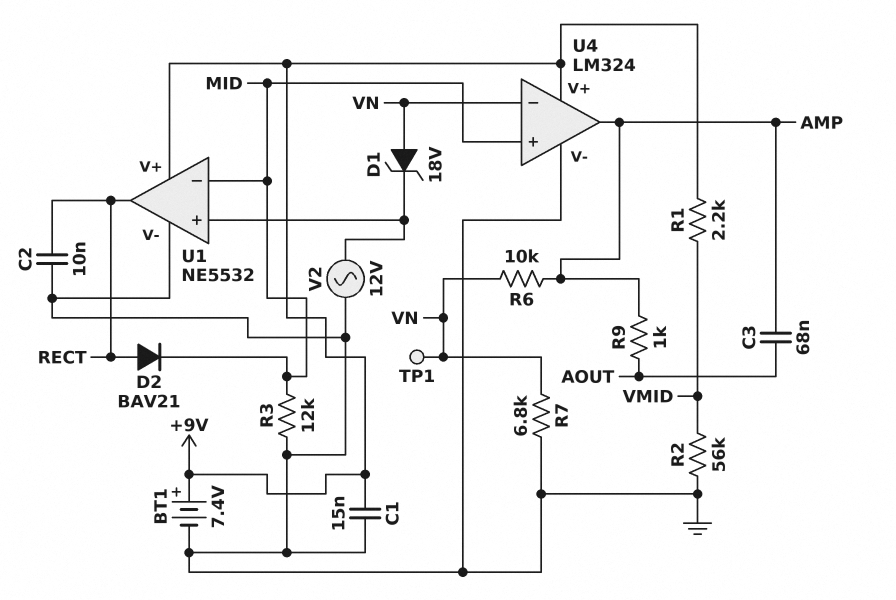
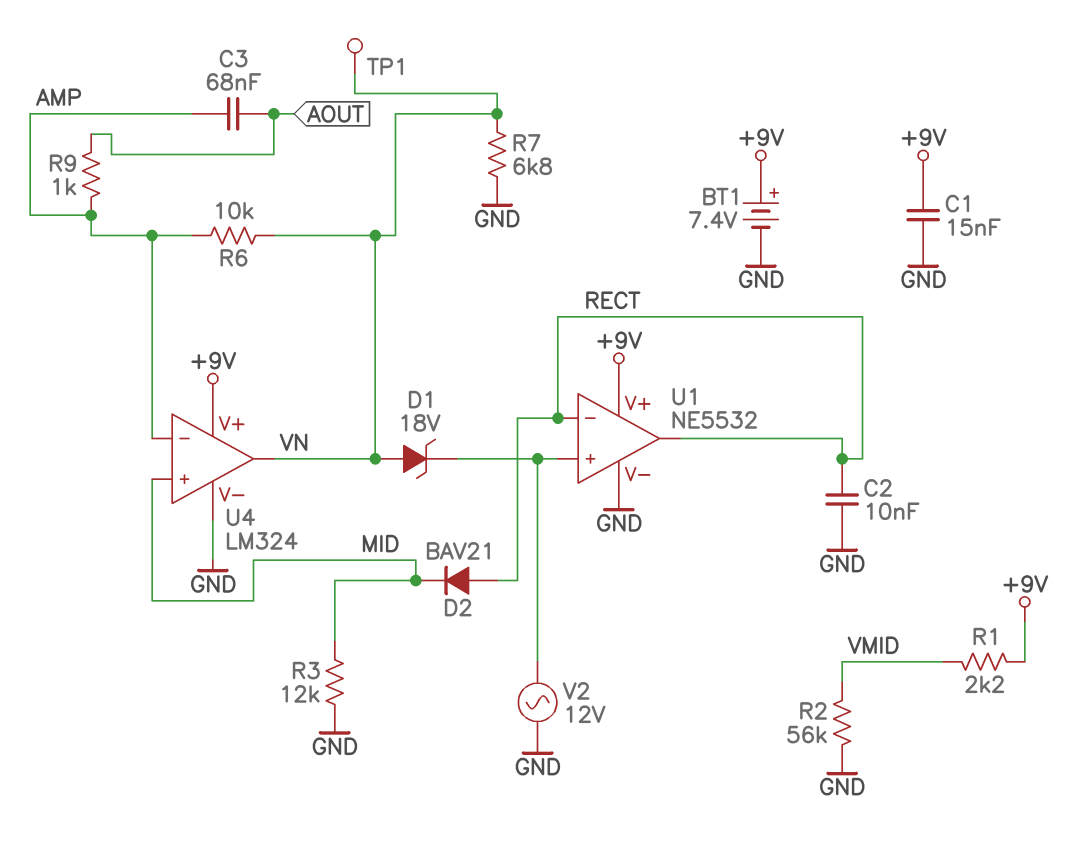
U1 pin in-: MID -> RECT
U4 pin in-: VN -> AMP
U4 pin out: AMP -> VN

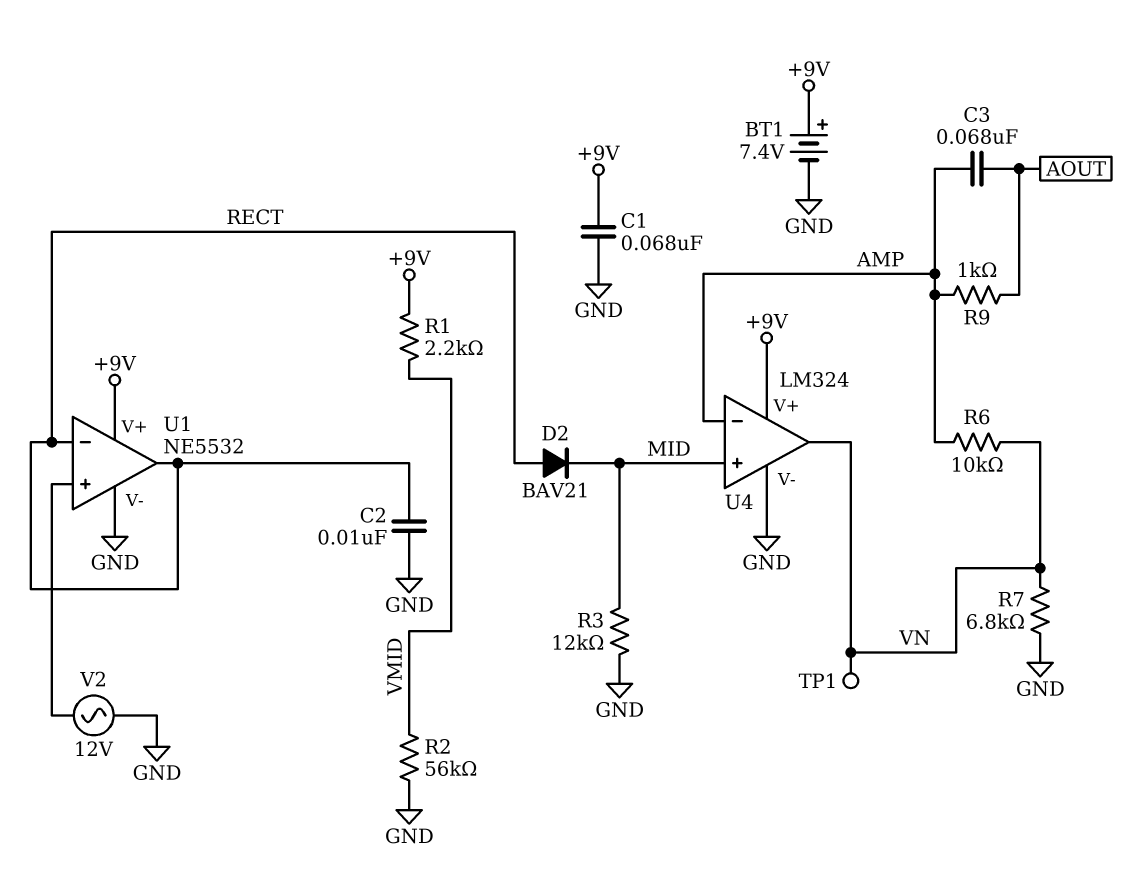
C1: 15nF (+9V, GND) -> 68nF (+9V, GND)
D1: zener 18V (A VN, K U1/in+) -> none

